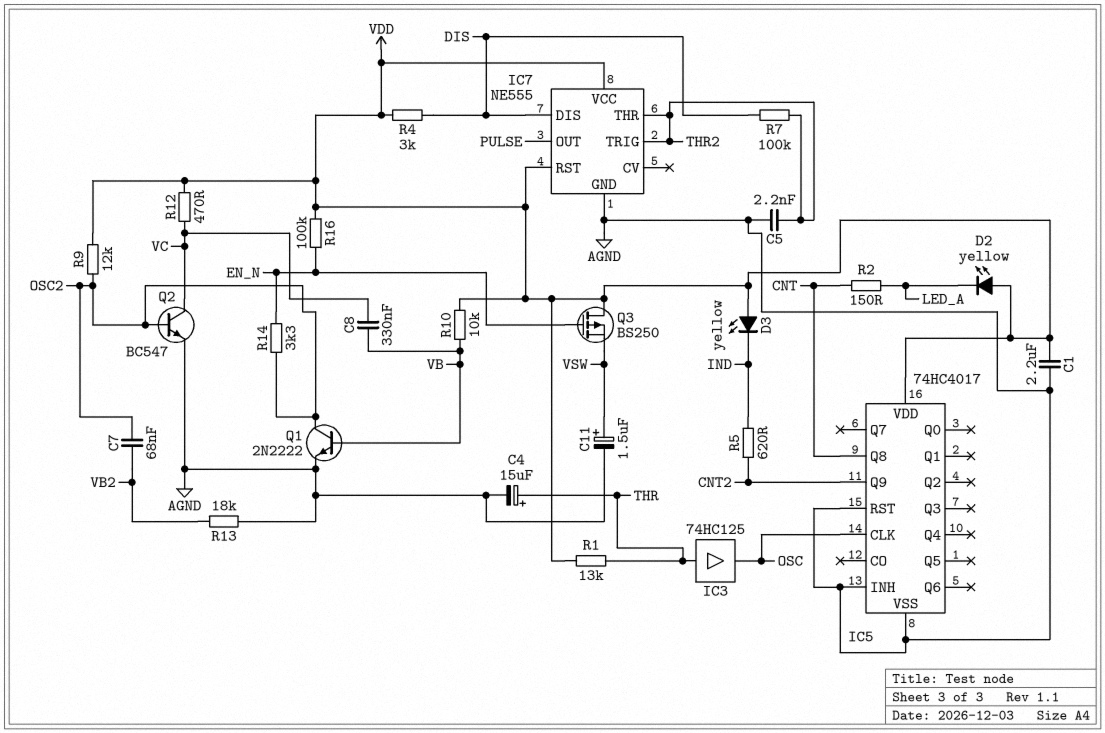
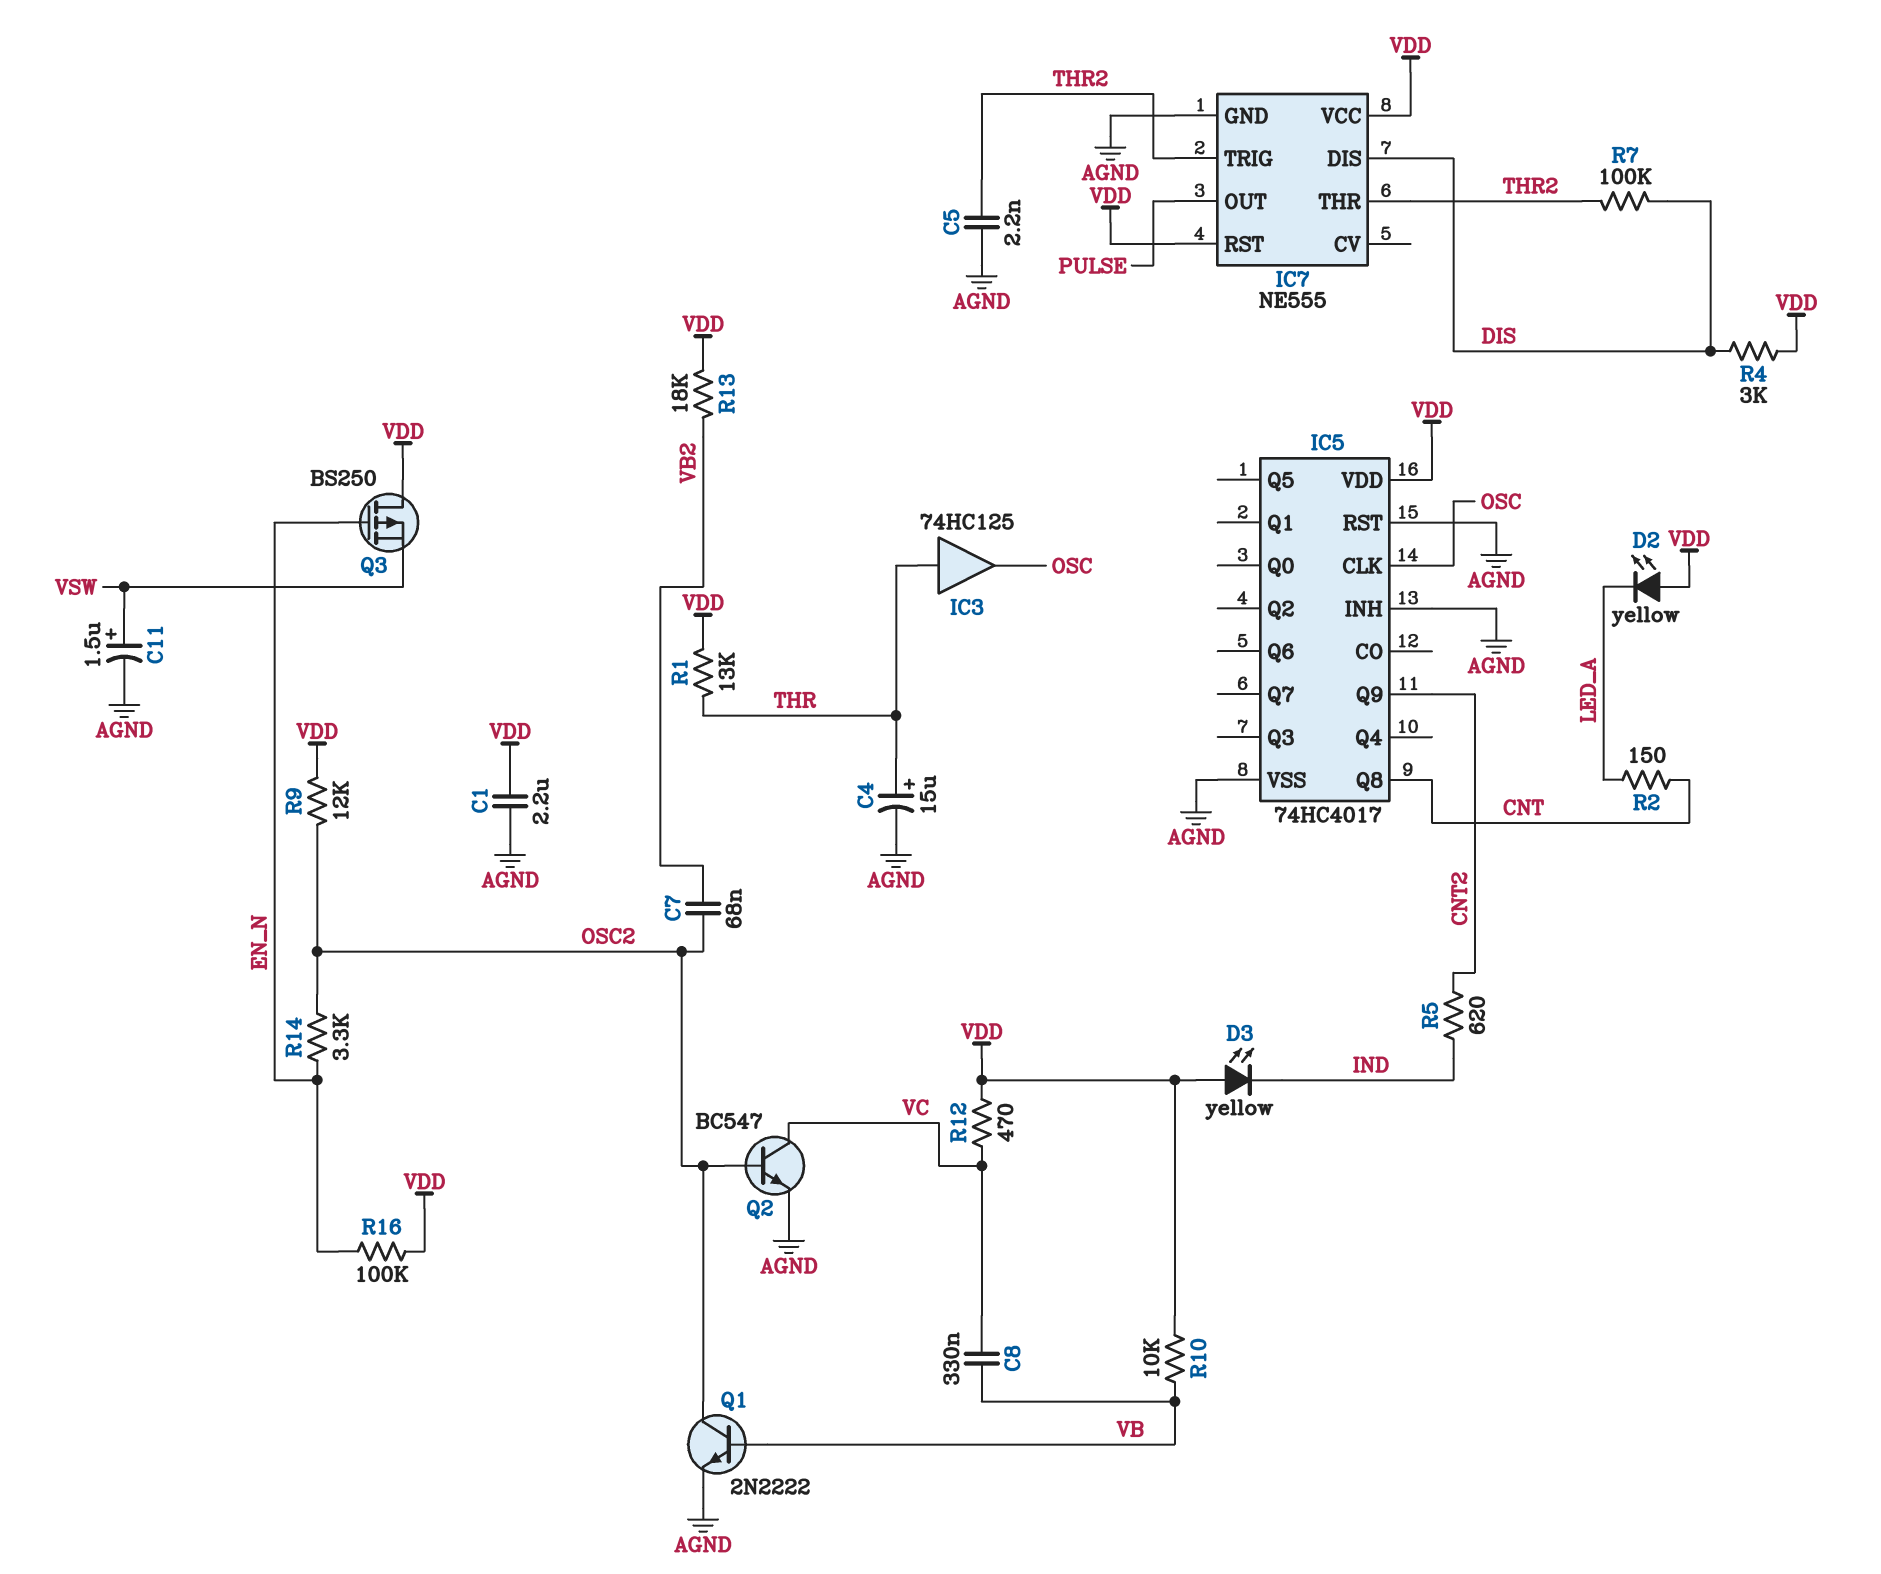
R13: 18k (AGND, VB2) -> 18k (VB2, VDD)

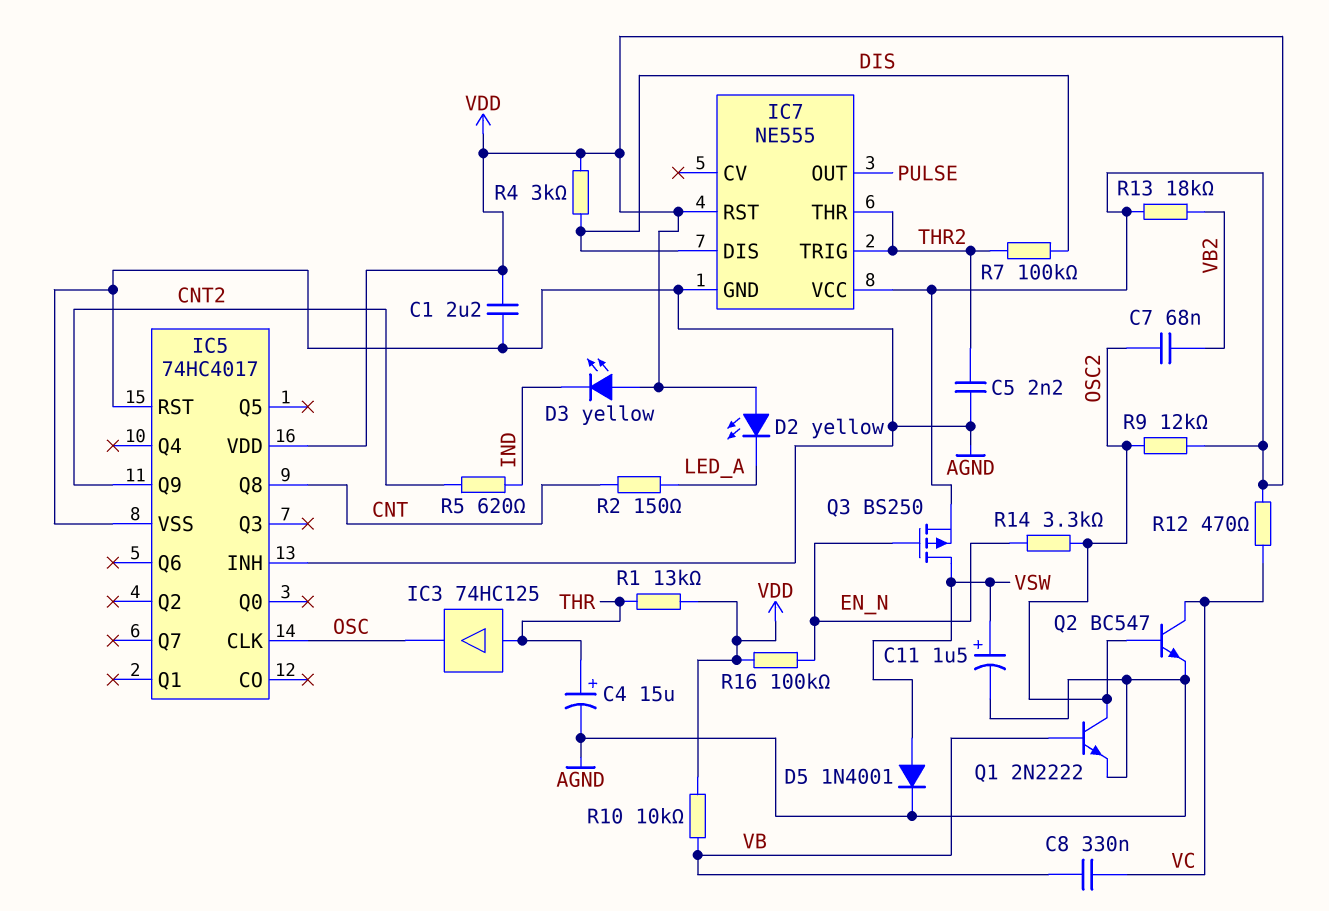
D5: none -> diode 1N4001 (A VSW, K AGND)
Q3: PMOS BS250 (G EN_N, D VDD, S VSW) -> PMOS BS250 (G EN_N, D VSW, S VDD)

